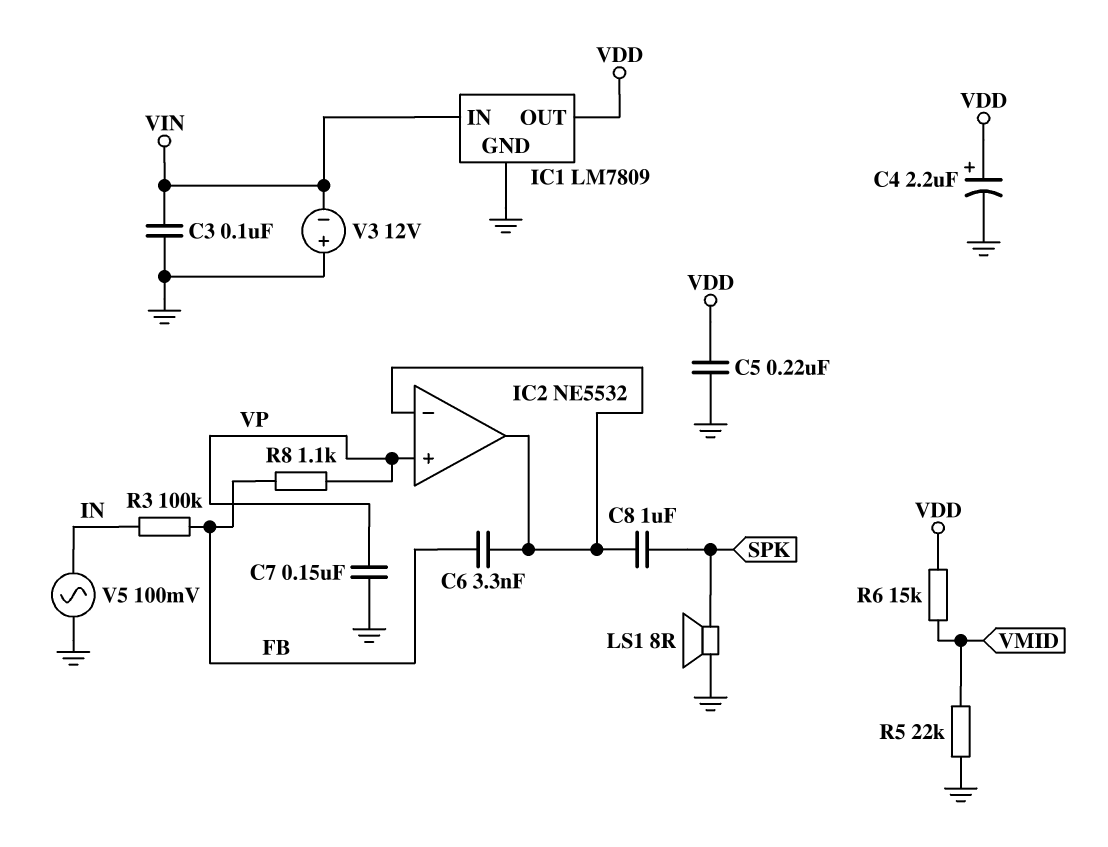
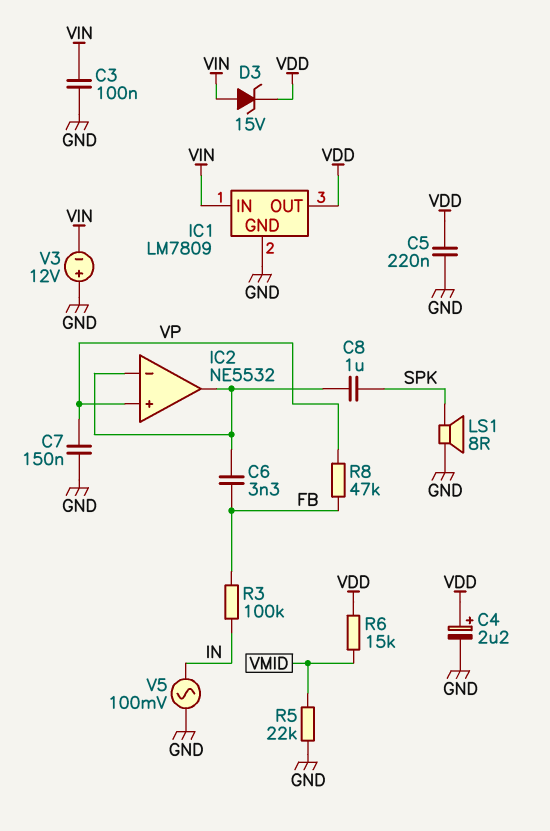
D3: none -> zener 15V (A VIN, K VDD)
R8: 1.1k (FB, VP) -> 47k (FB, VP)

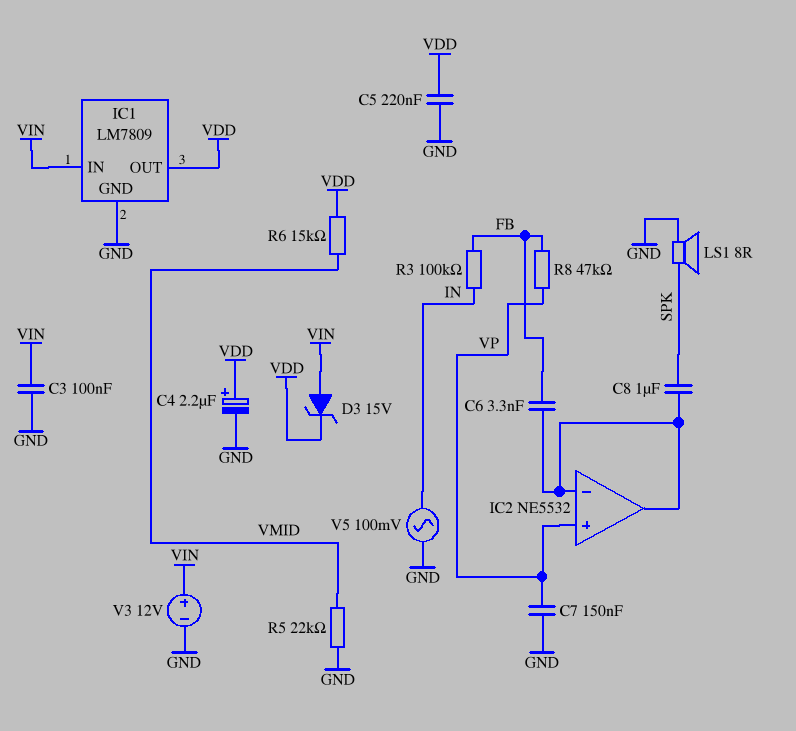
V3: 12V (plus GND, minus VIN) -> 12V (plus VIN, minus GND)

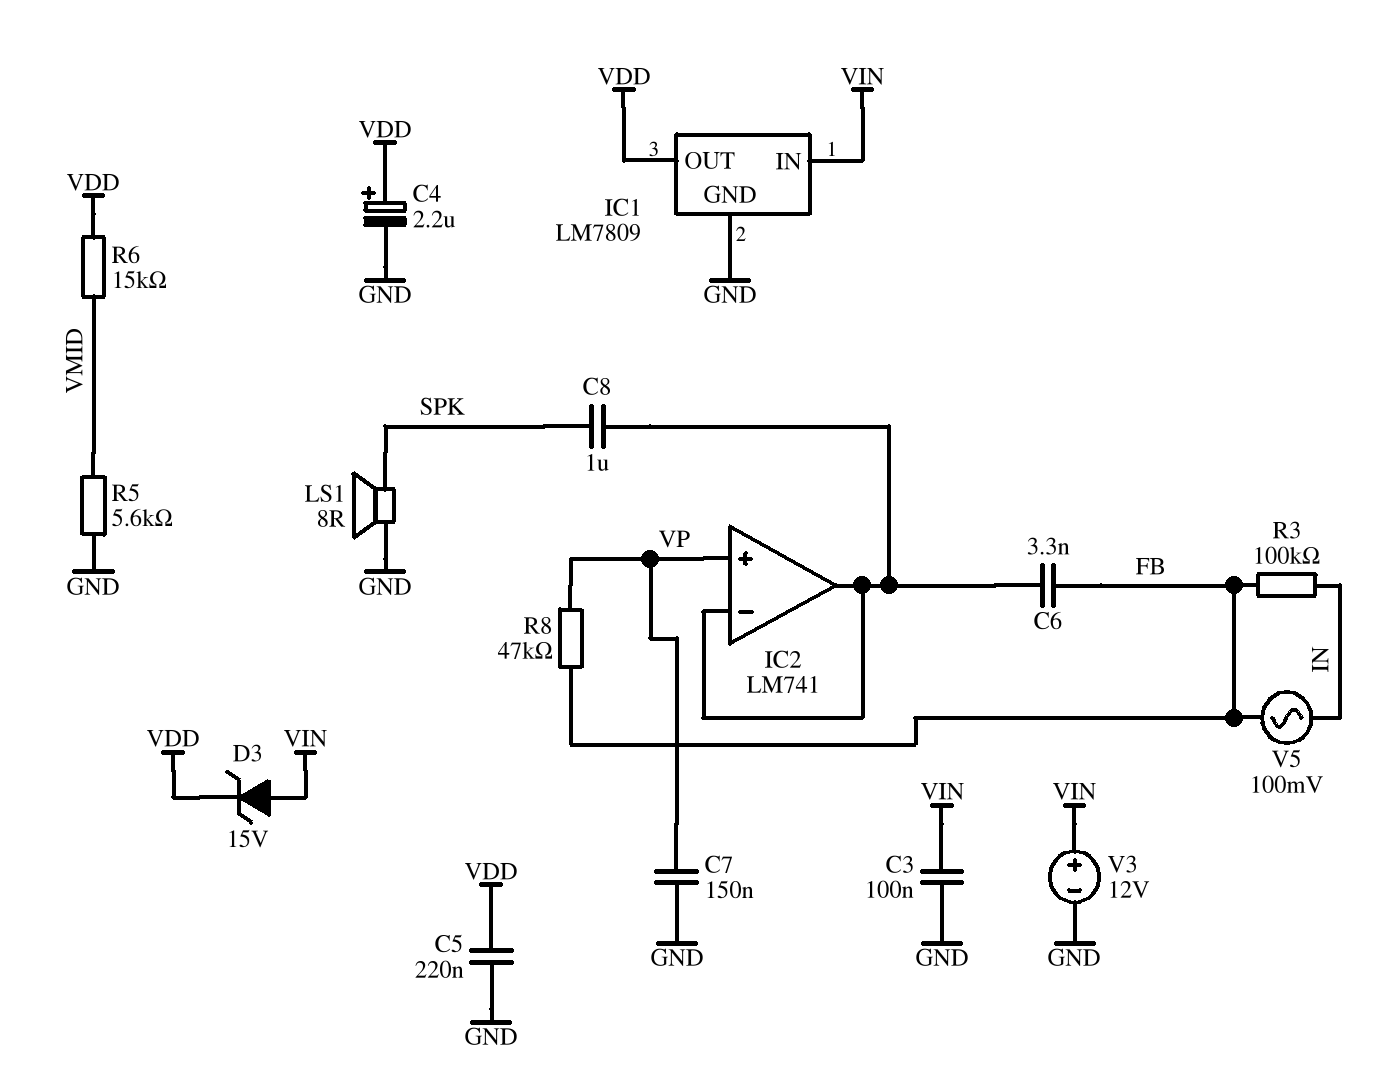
IC2: NE5532 -> LM741
R5: 22k (GND, VMID) -> 5.6k (GND, VMID)
V5: AC 100mV (GND, IN) -> AC 100mV (FB, IN)

